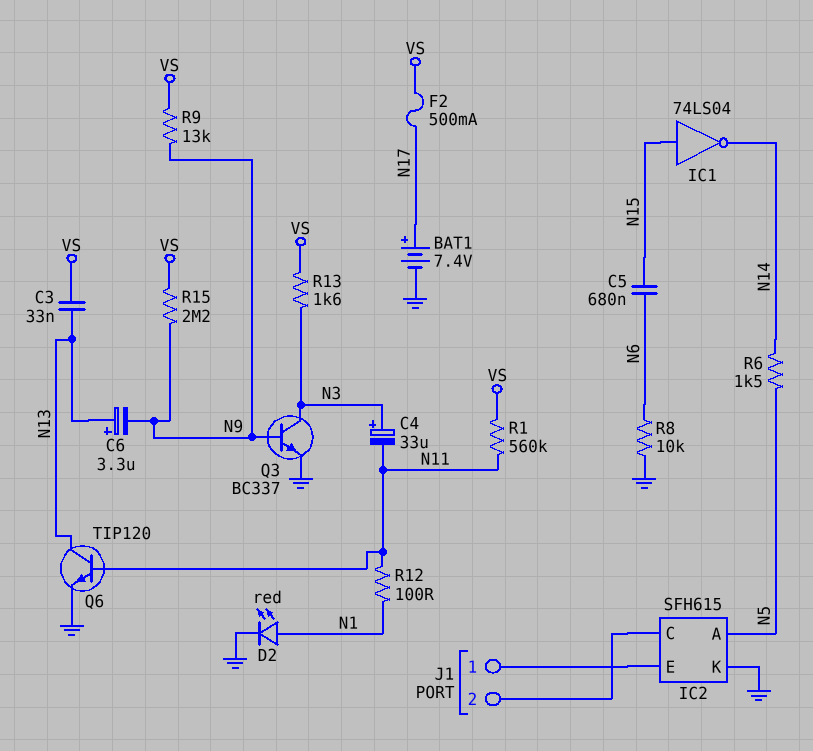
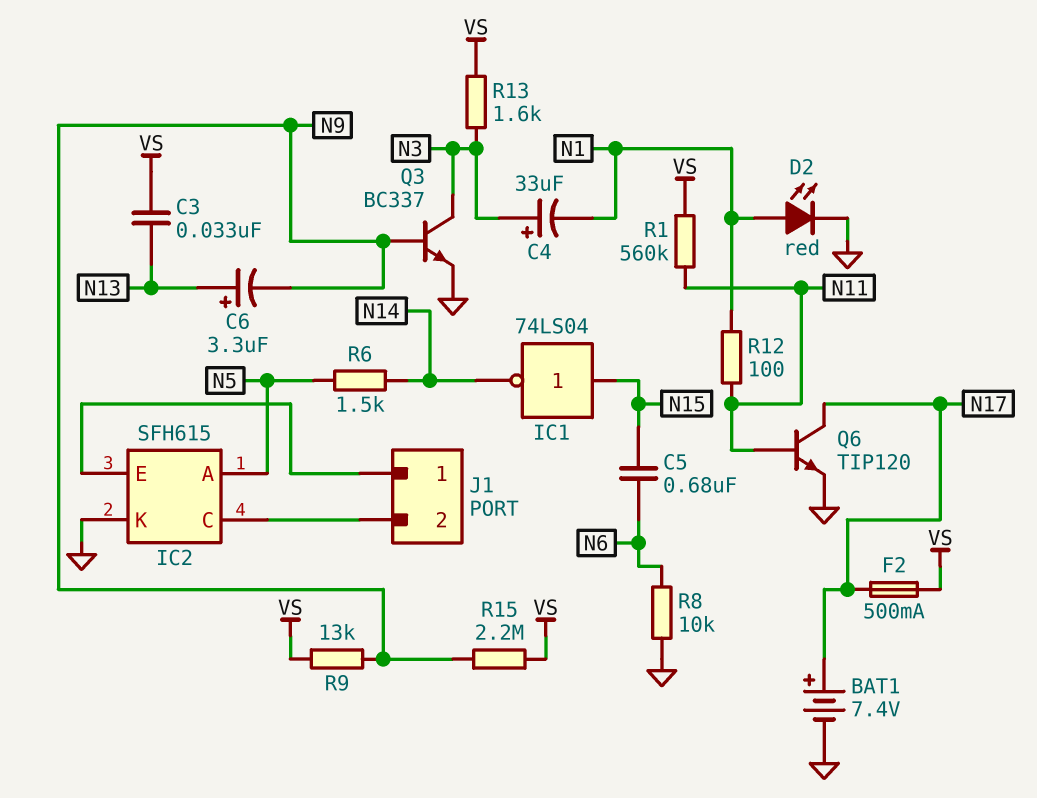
C4: 33uF (plus N3, minus N11) -> 33uF (plus N3, minus N1)
Q6: NPN TIP120 (B N11, C N13, E GND) -> NPN TIP120 (B N11, C N17, E GND)

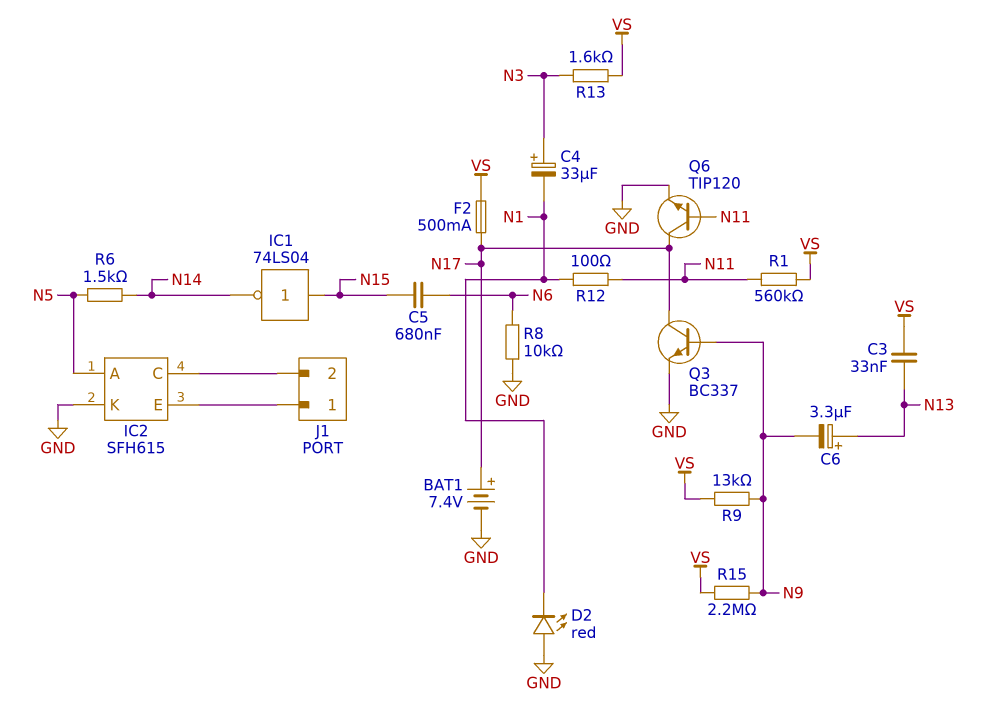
D2: LED red (A N1, K GND) -> LED red (A GND, K N1)
Q3: NPN BC337 (B N9, C N3, E GND) -> NPN BC337 (B N9, C N17, E GND)

